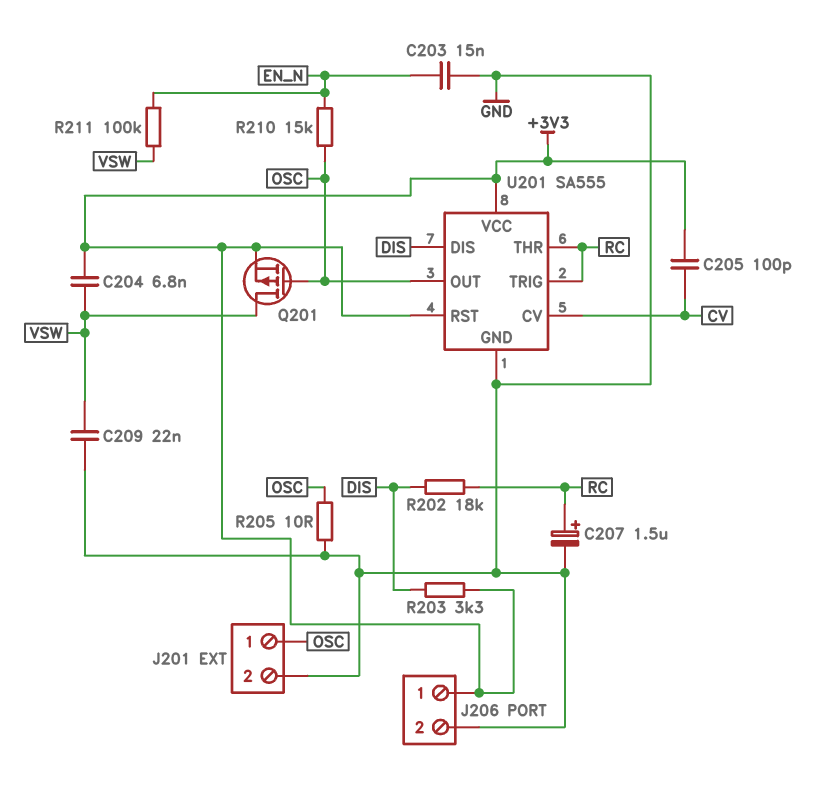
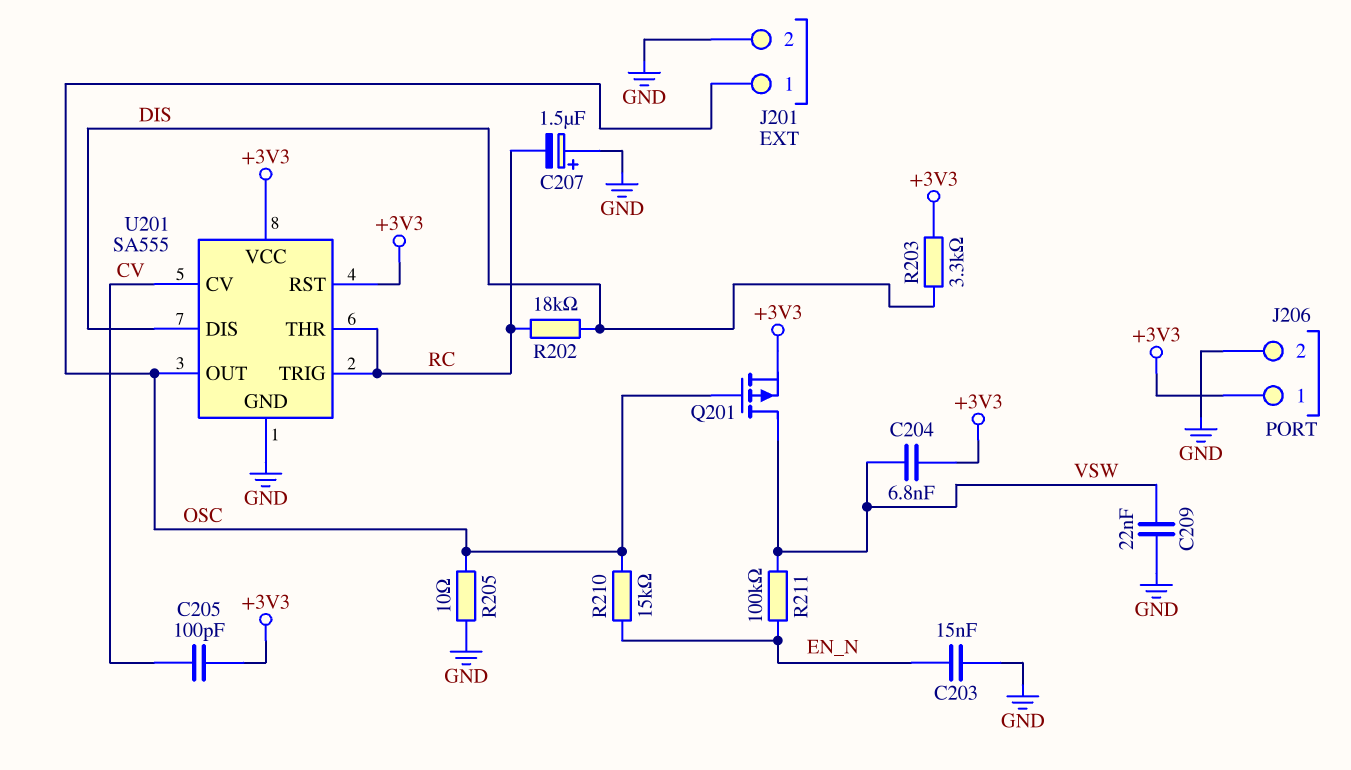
C207: 1.5uF (plus RC, minus GND) -> 1.5uF (plus GND, minus RC)

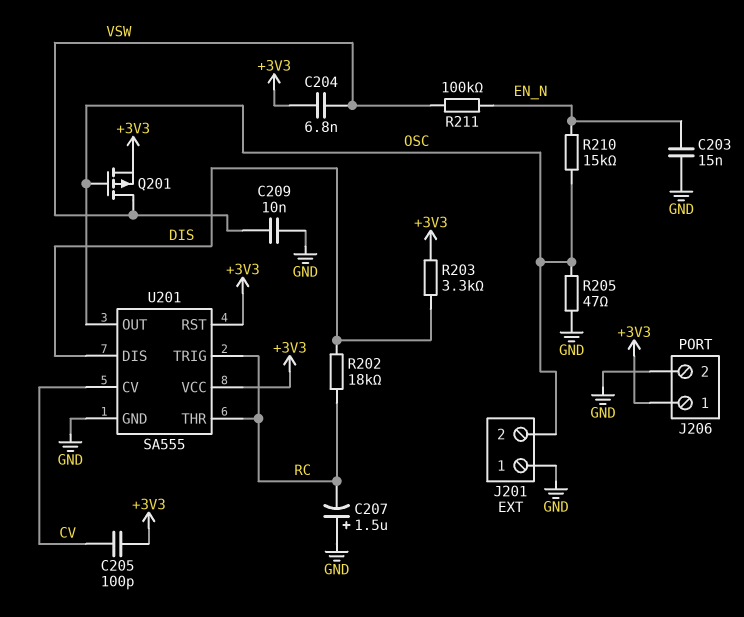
C209: 22nF (GND, VSW) -> 10nF (GND, VSW)
J201 pin 1: OSC -> GND
J201 pin 2: GND -> OSC
R205: 10 (GND, OSC) -> 47 (GND, OSC)

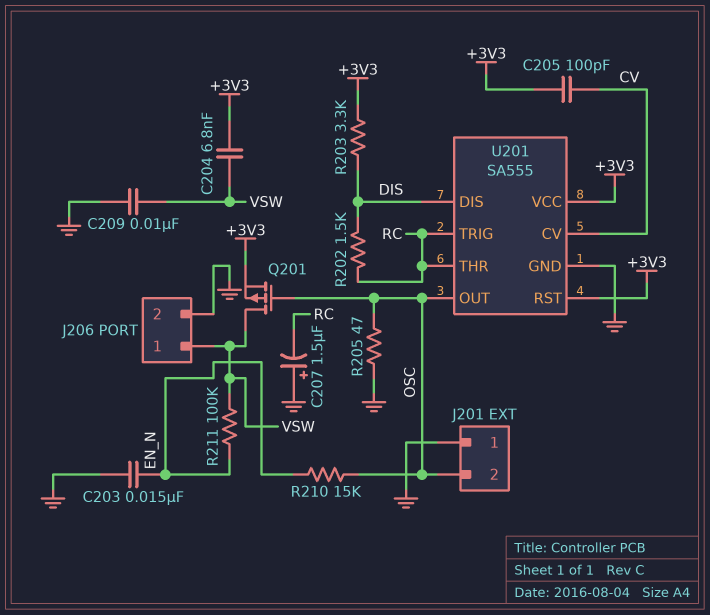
J206 pin 1: +3V3 -> VSW
R202: 18k (DIS, RC) -> 1.5k (DIS, RC)

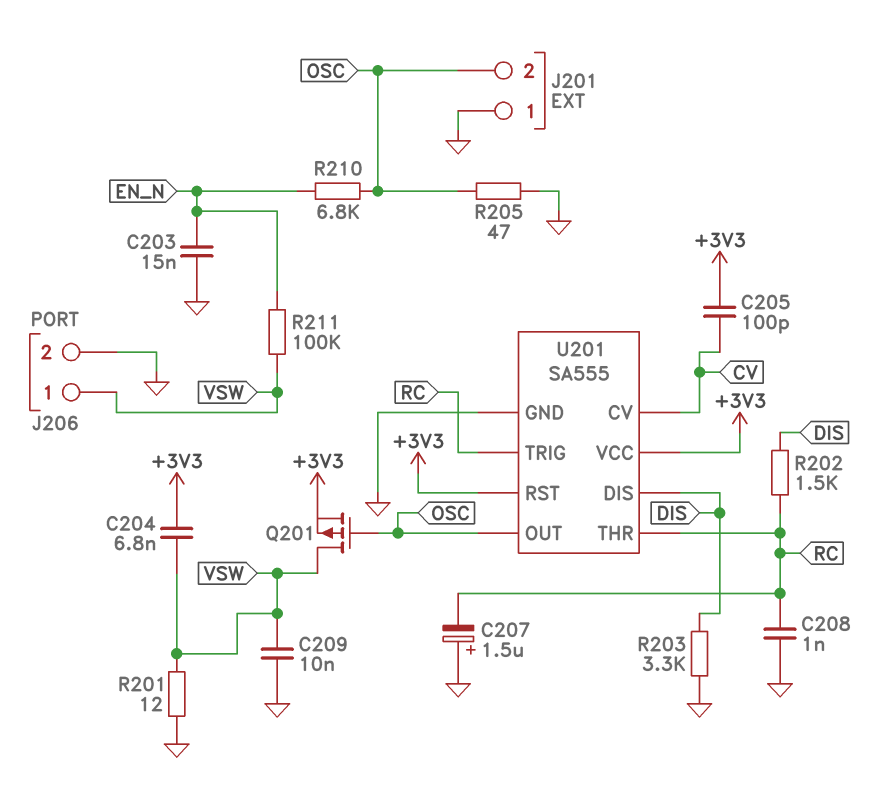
C208: none -> 1nF (GND, RC)
R201: none -> 12 (GND, VSW)
R203: 3.3k (+3V3, DIS) -> 3.3k (DIS, GND)
R210: 15k (EN_N, OSC) -> 6.8k (EN_N, OSC)

